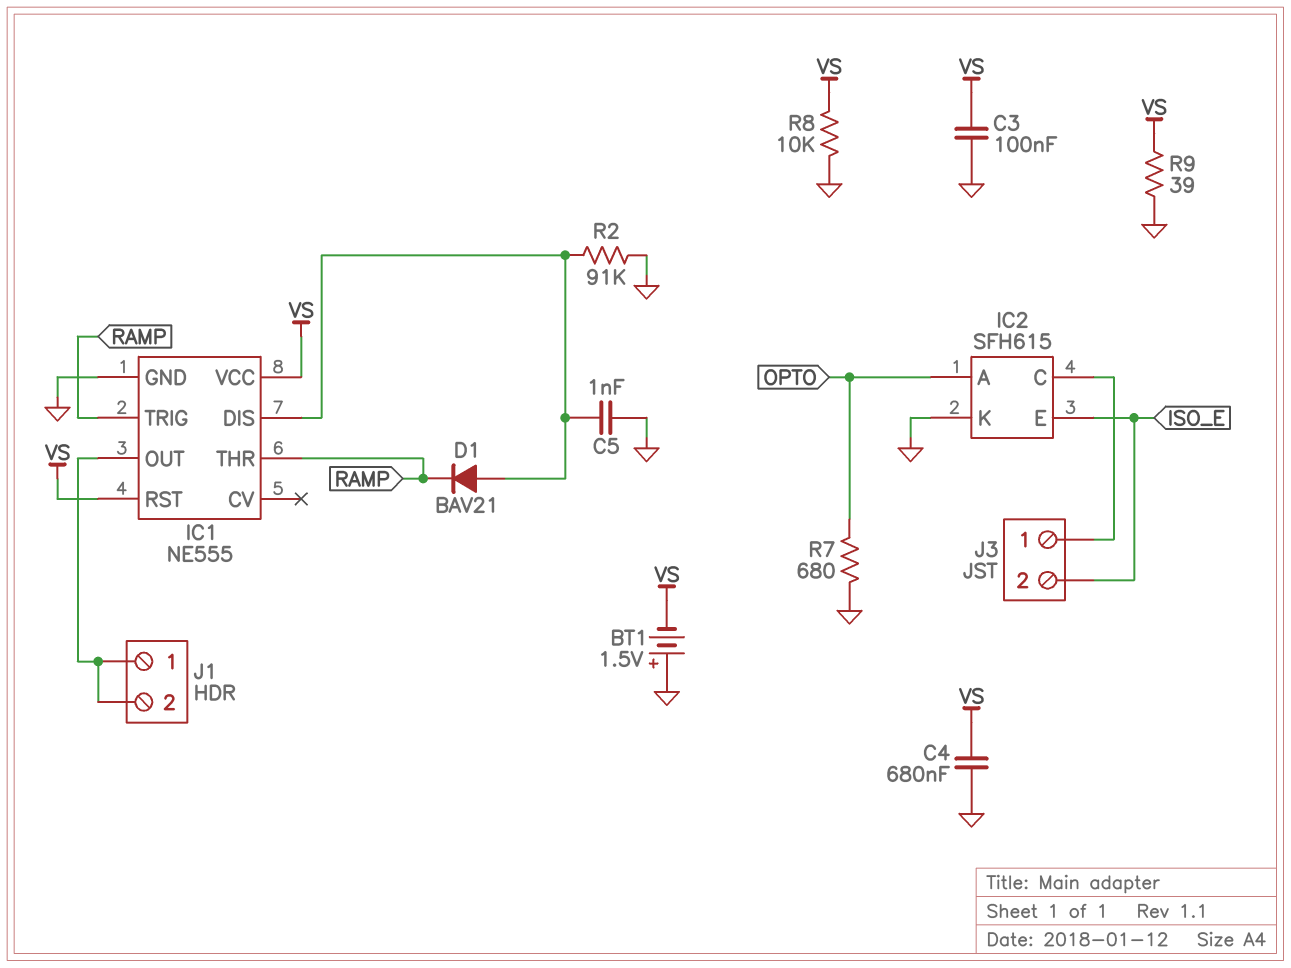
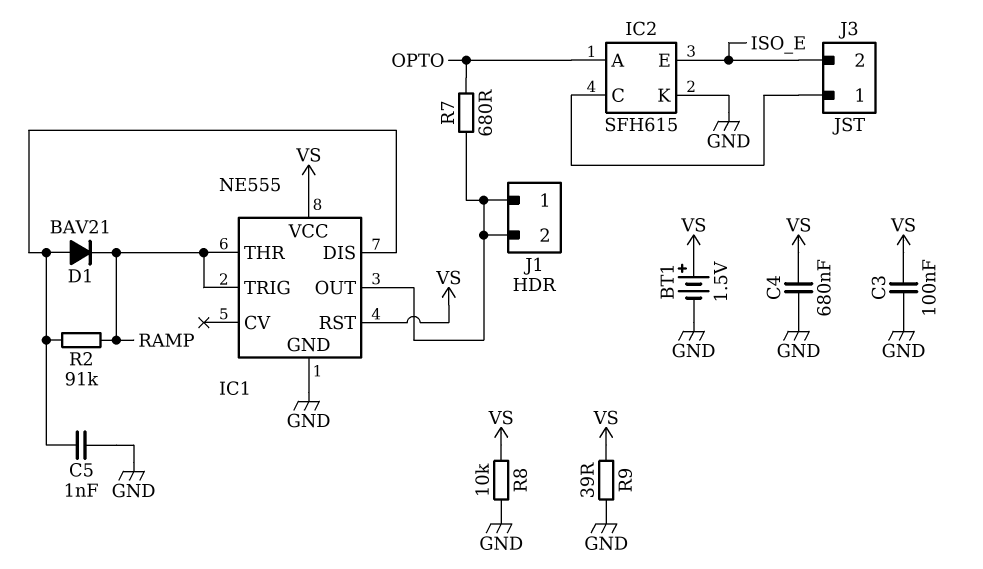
BT1: 1.5V (plus GND, minus VS) -> 1.5V (plus VS, minus GND)
R2: 91k (GND, IC1/DIS) -> 91k (IC1/DIS, RAMP)
R7: 680 (GND, OPTO) -> 680 (IC1/OUT, OPTO)

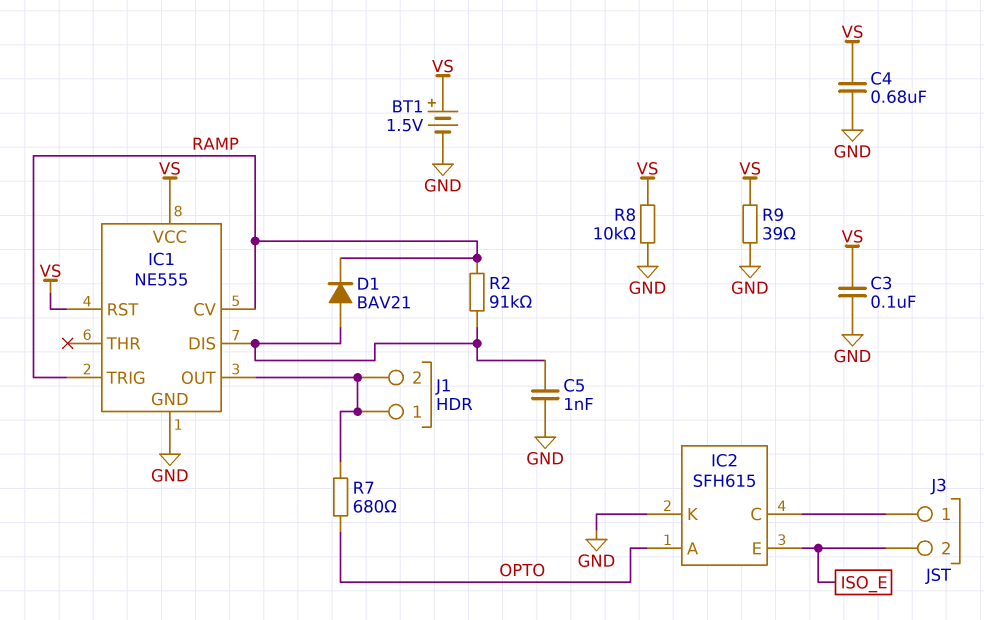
IC1 pin CV: none -> RAMP
IC1 pin THR: RAMP -> none

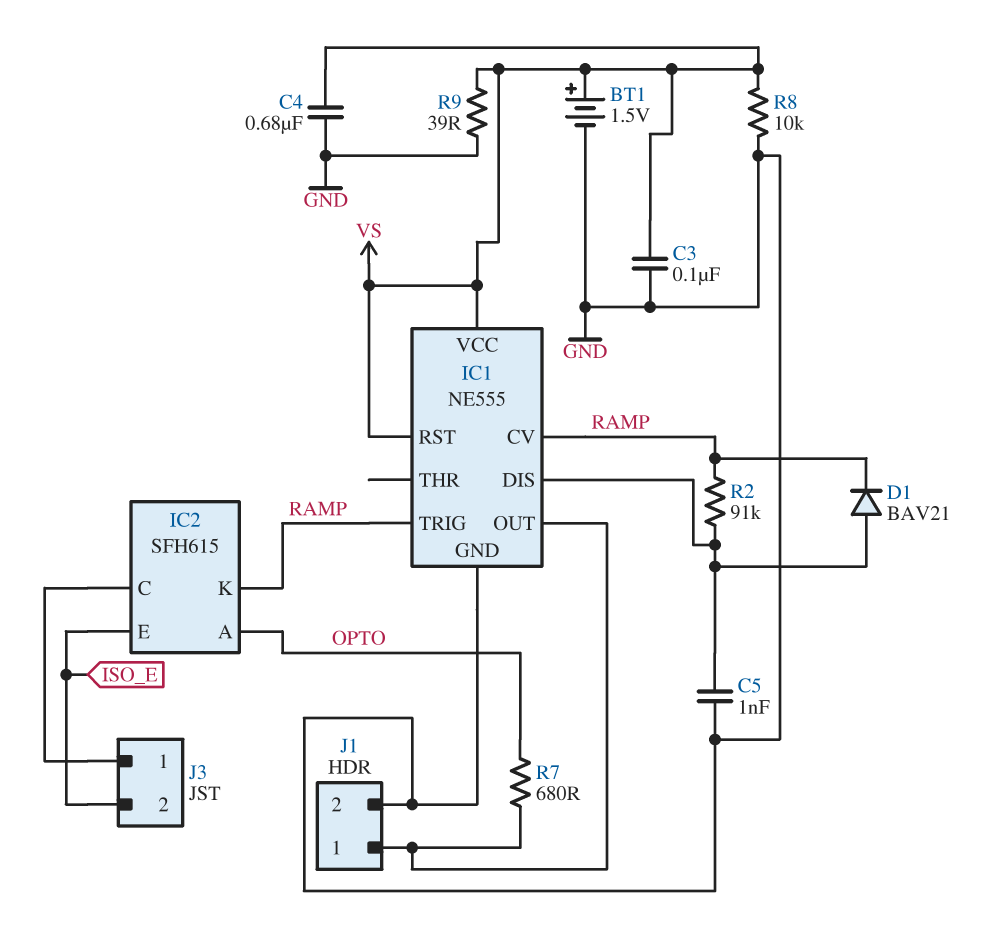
IC2 pin K: GND -> RAMP
J1 pin 2: IC1/OUT -> GND

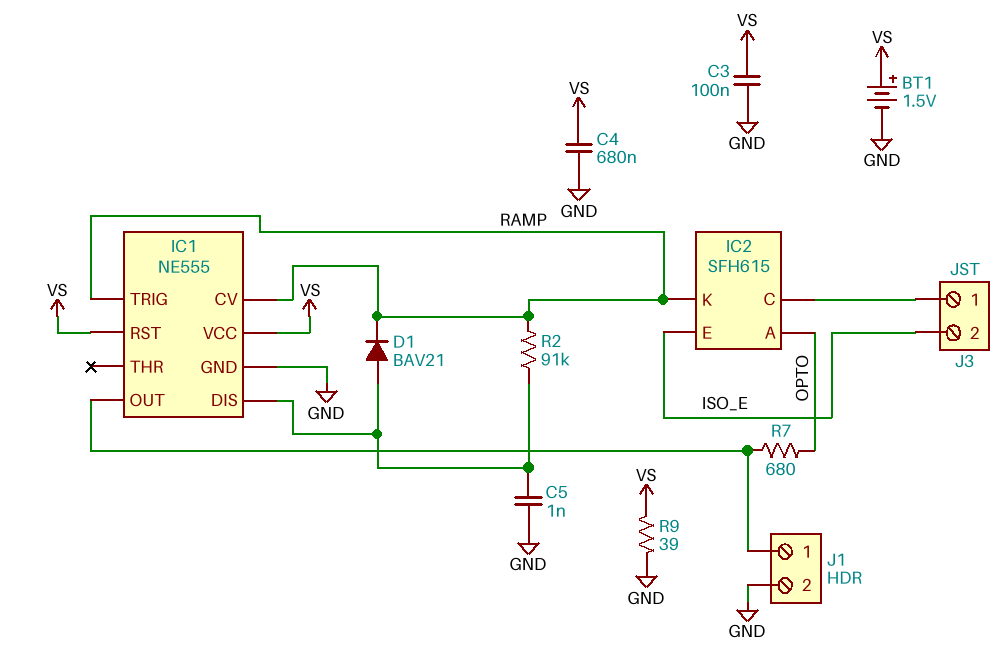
R8: 10k (GND, VS) -> none

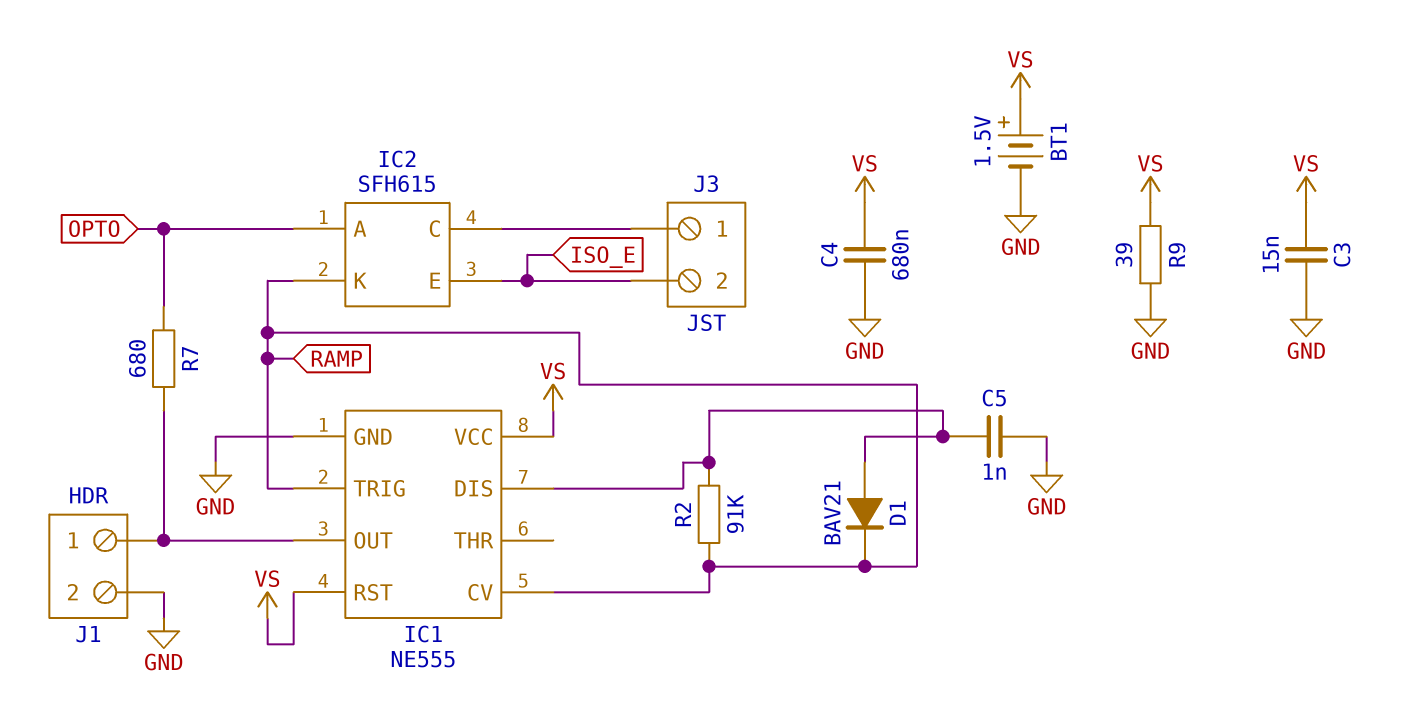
C3: 100nF (GND, VS) -> 15nF (GND, VS)

